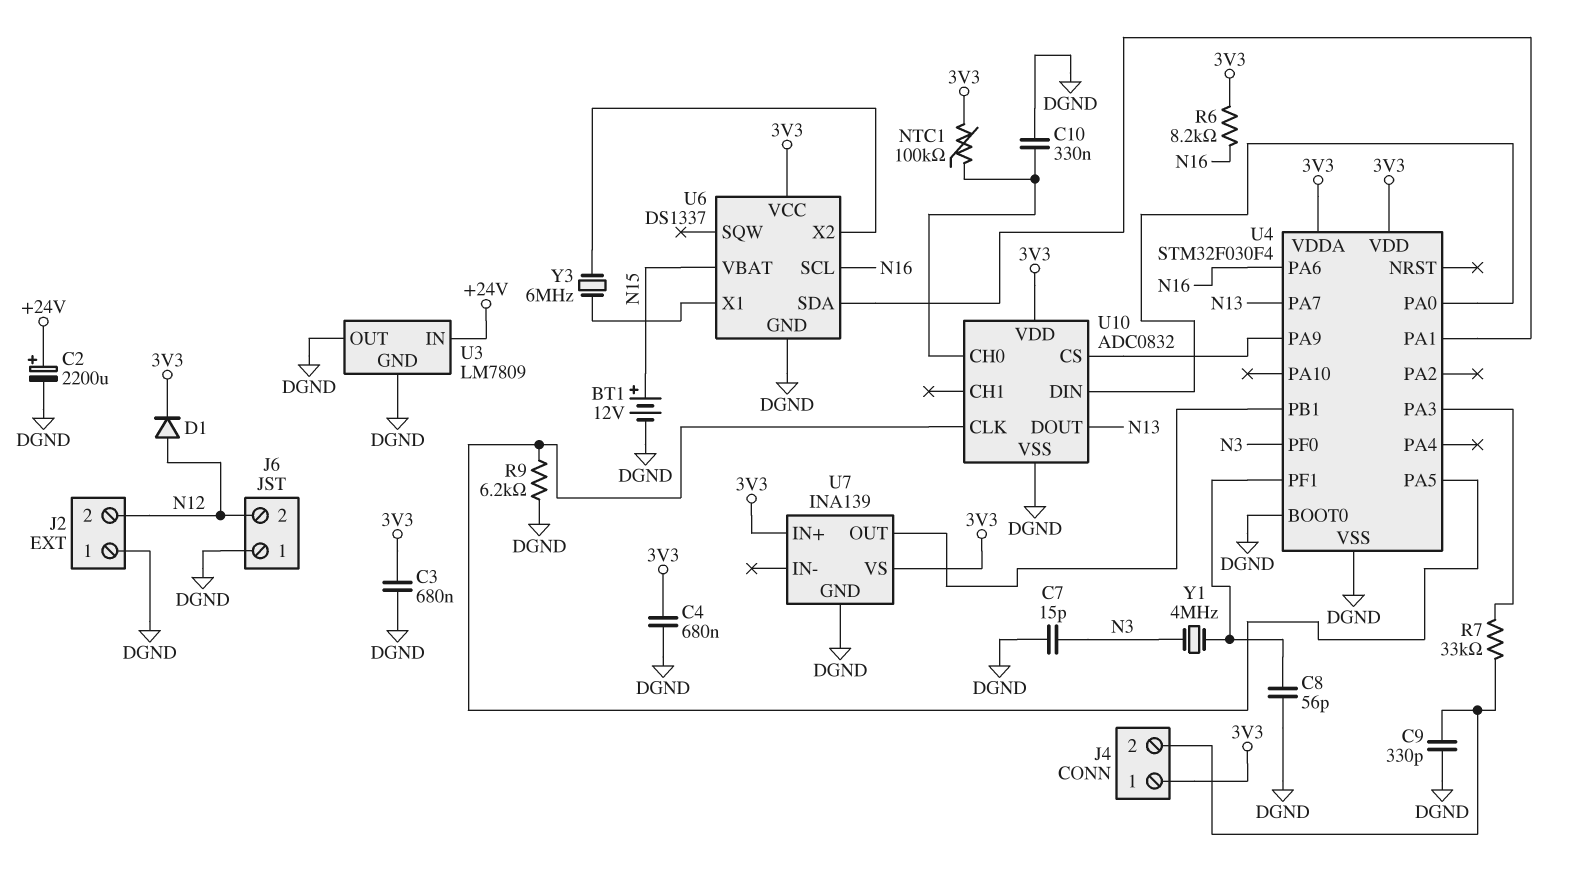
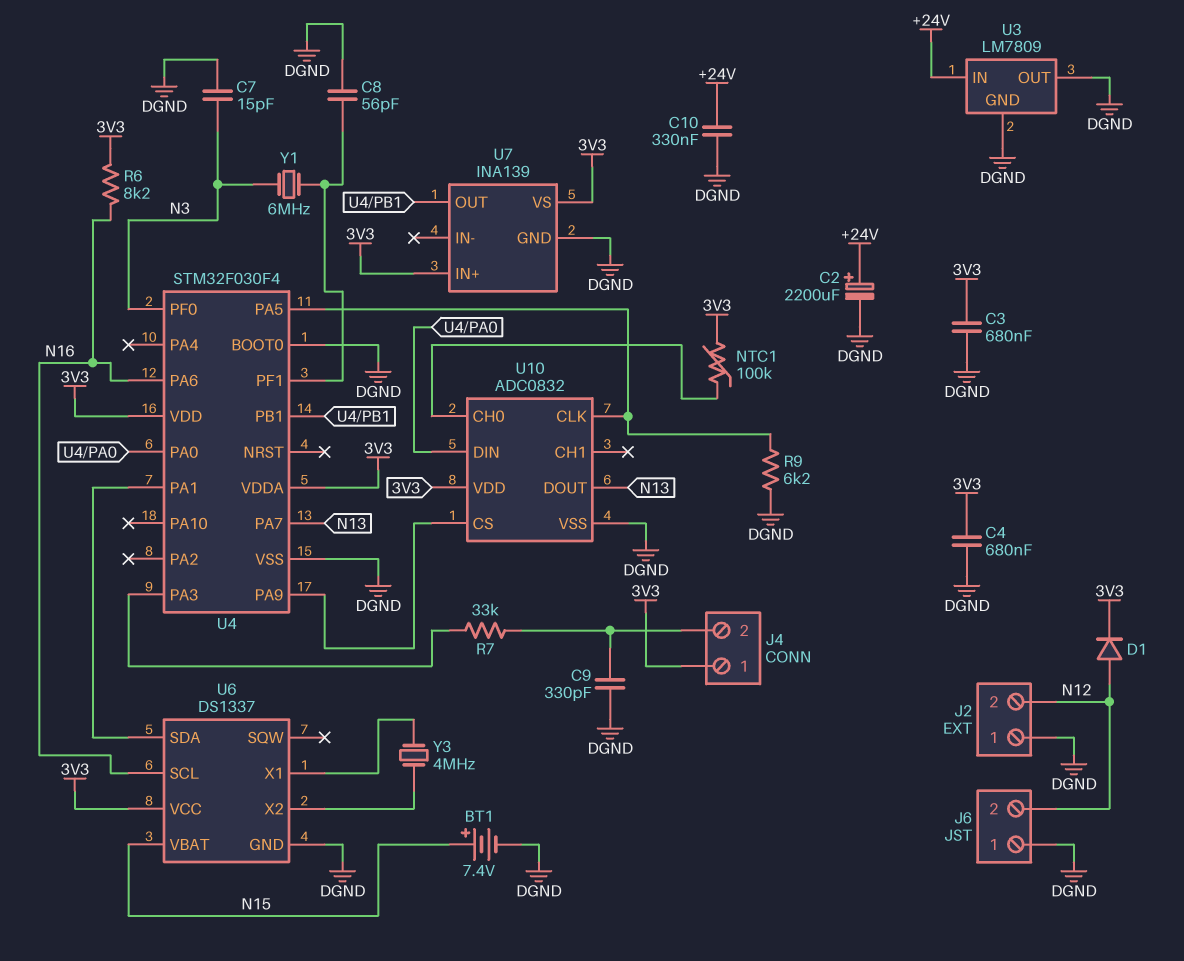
BT1: 12V (plus N15, minus DGND) -> 7.4V (plus N15, minus DGND)
C10: 330nF (DGND, U10/CH0) -> 330nF (+24V, DGND)
Y1: 4MHz (N3, U4/PF1) -> 6MHz (N3, U4/PF1)
Y3: 6MHz (U6/X1, U6/X2) -> 4MHz (U6/X1, U6/X2)

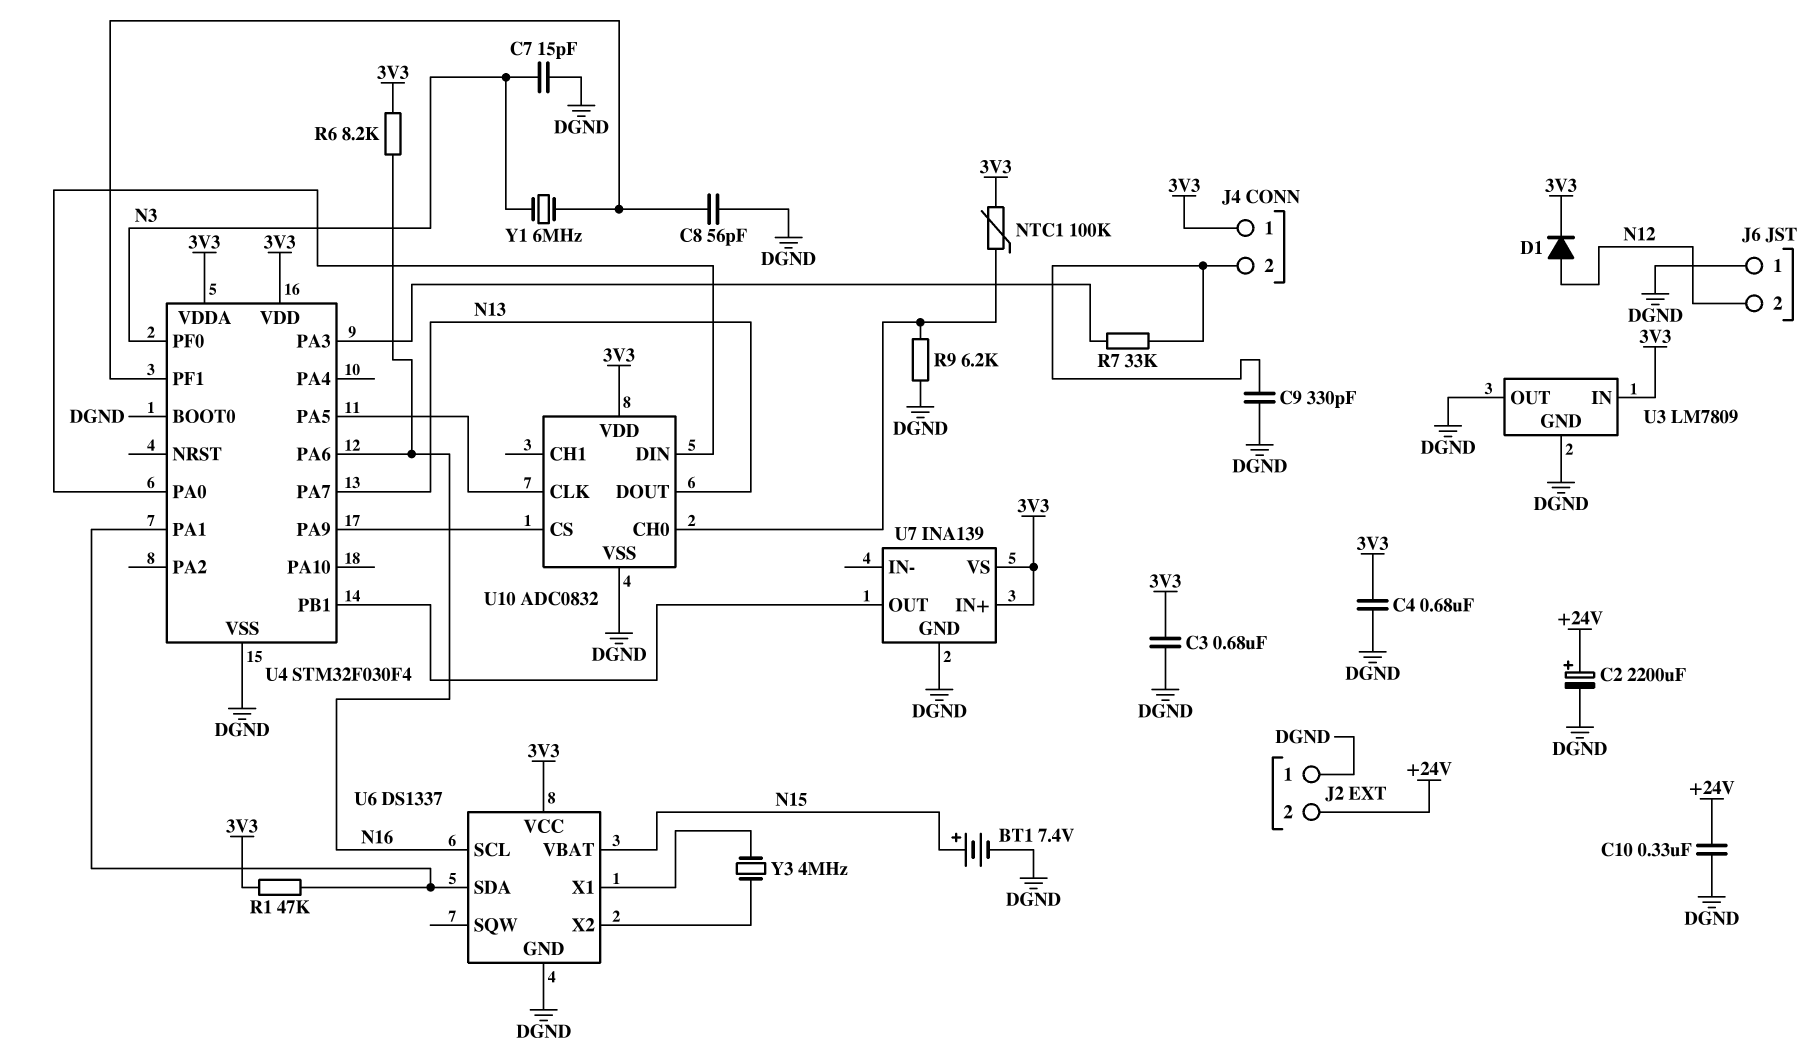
J2 pin 2: N12 -> +24V
R1: none -> 47k (3V3, U4/PA1)
R9: 6.2k (DGND, U4/PA5) -> 6.2k (DGND, U10/CH0)
U3 pin IN: +24V -> 3V3

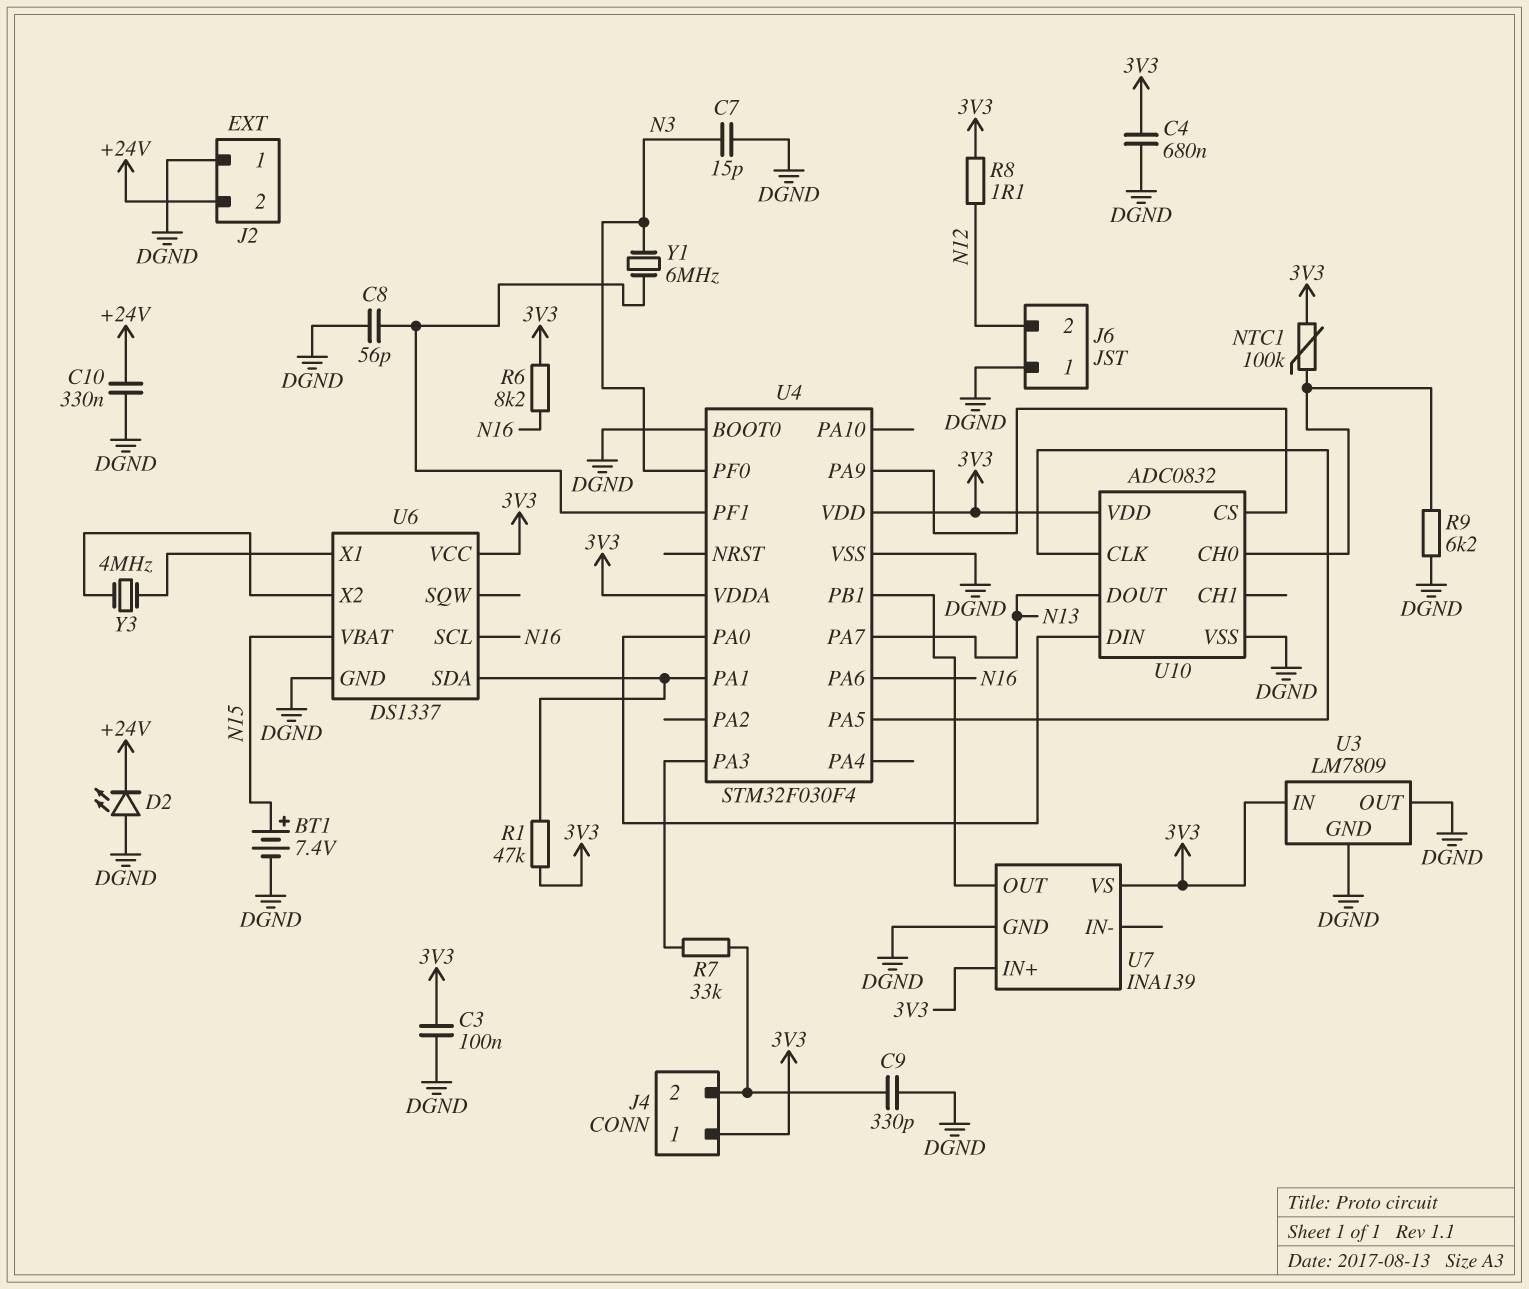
C2: 2200uF (plus +24V, minus DGND) -> none
C3: 680nF (3V3, DGND) -> 100nF (3V3, DGND)
D1: diode (A N12, K 3V3) -> none
D2: none -> LED (A DGND, K +24V)
R8: none -> 1.1 (3V3, N12)

